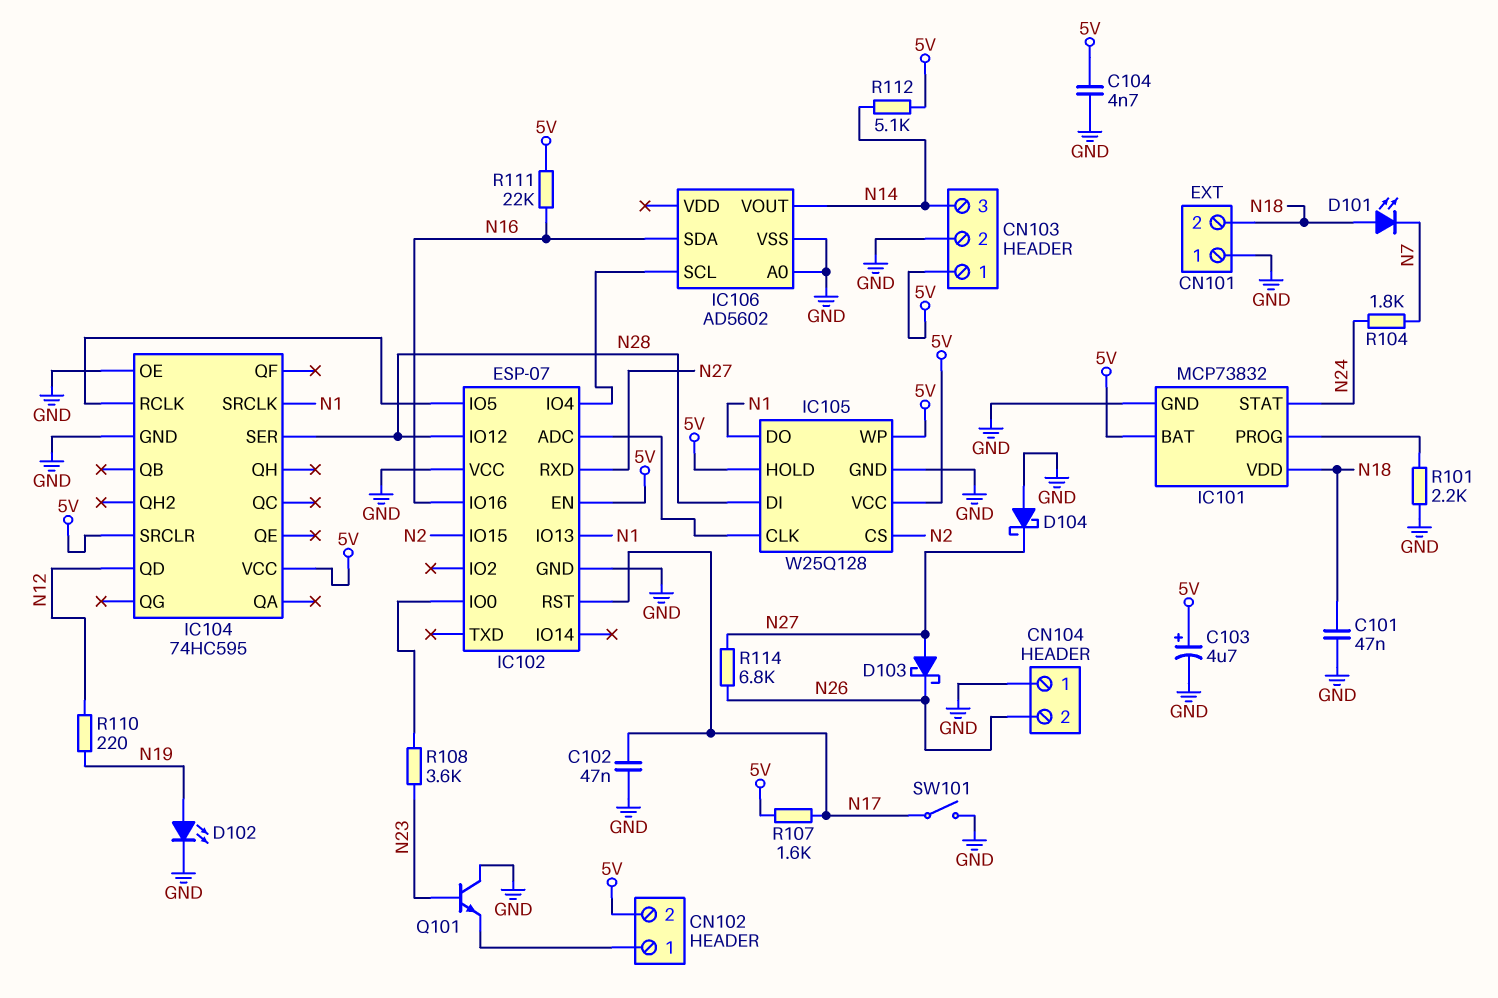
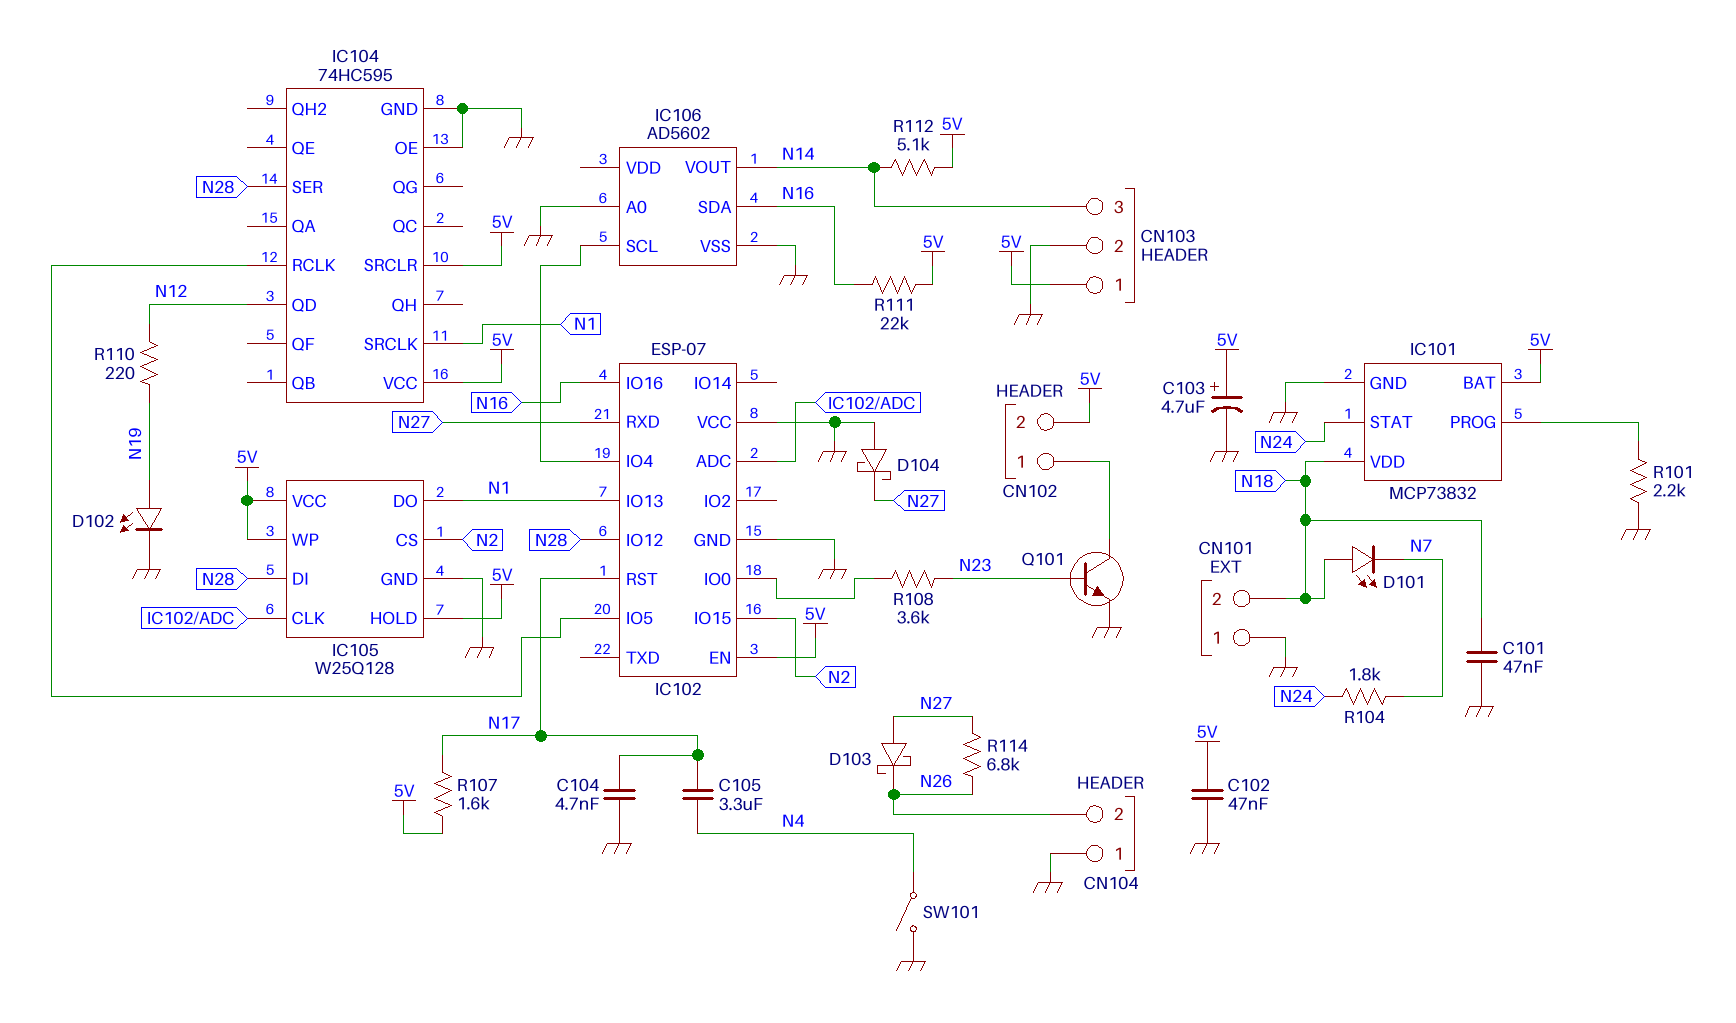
C102: 47nF (GND, N17) -> 47nF (5V, GND)
C104: 4.7nF (5V, GND) -> 4.7nF (GND, N17)
C105: none -> 3.3uF (N4, N17)
Q101: NPN (B N23, C GND, E CN102/1) -> NPN (B N23, C CN102/1, E GND)
SW101: switch (GND, N17) -> switch (GND, N4)

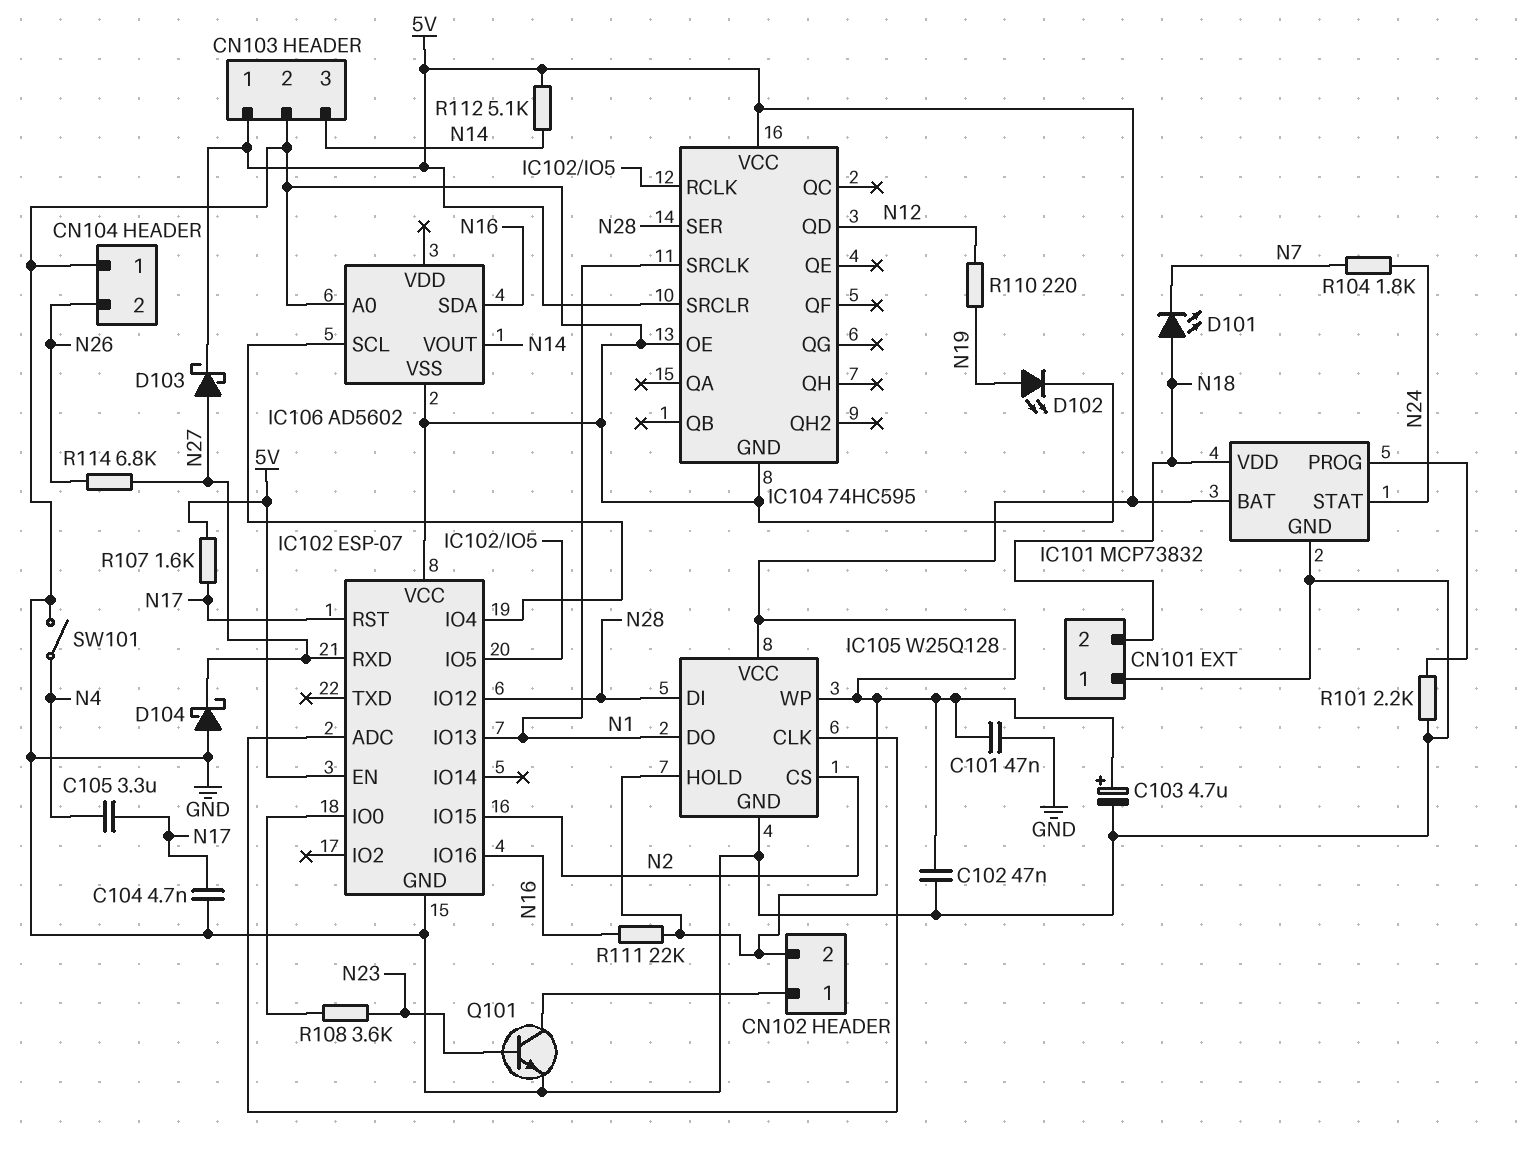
C101: 47nF (GND, N18) -> 47nF (5V, GND)
D103: schottky (A N27, K N26) -> schottky (A N27, K 5V)

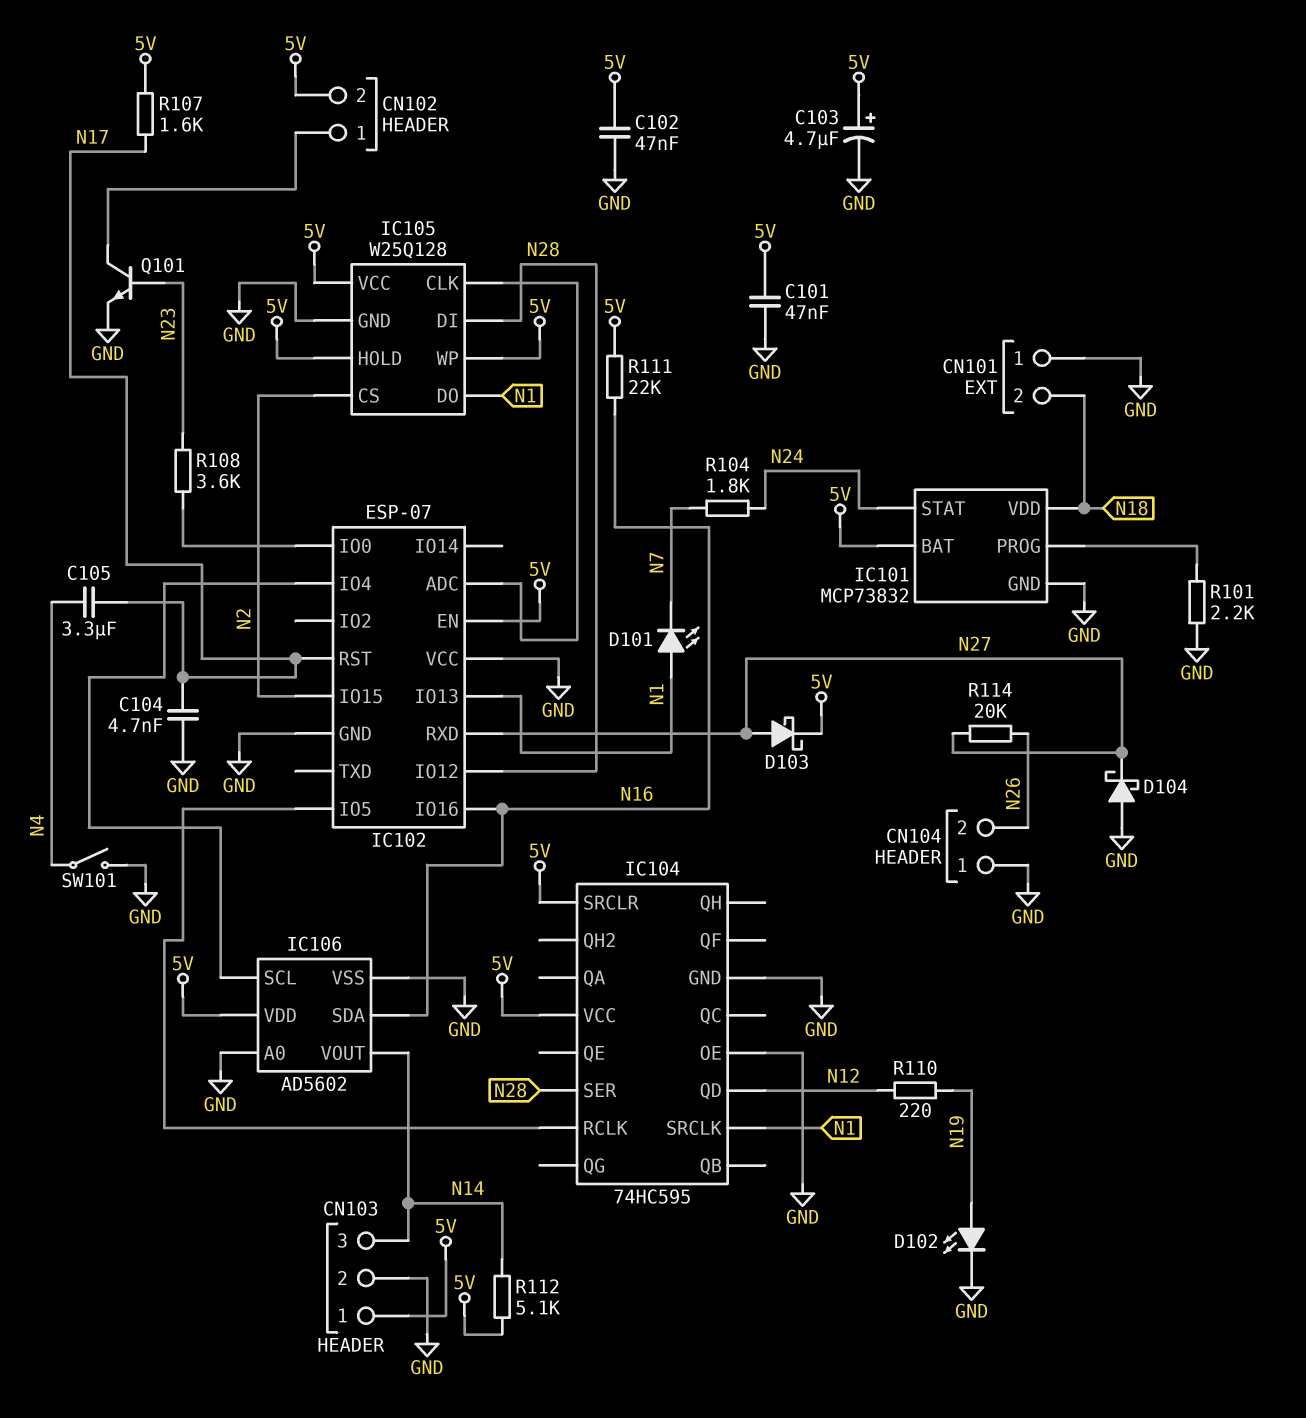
D101: LED (A N18, K N7) -> LED (A N1, K N7)
IC106 pin VDD: none -> 5V
R114: 6.8k (N26, N27) -> 20k (N26, N27)

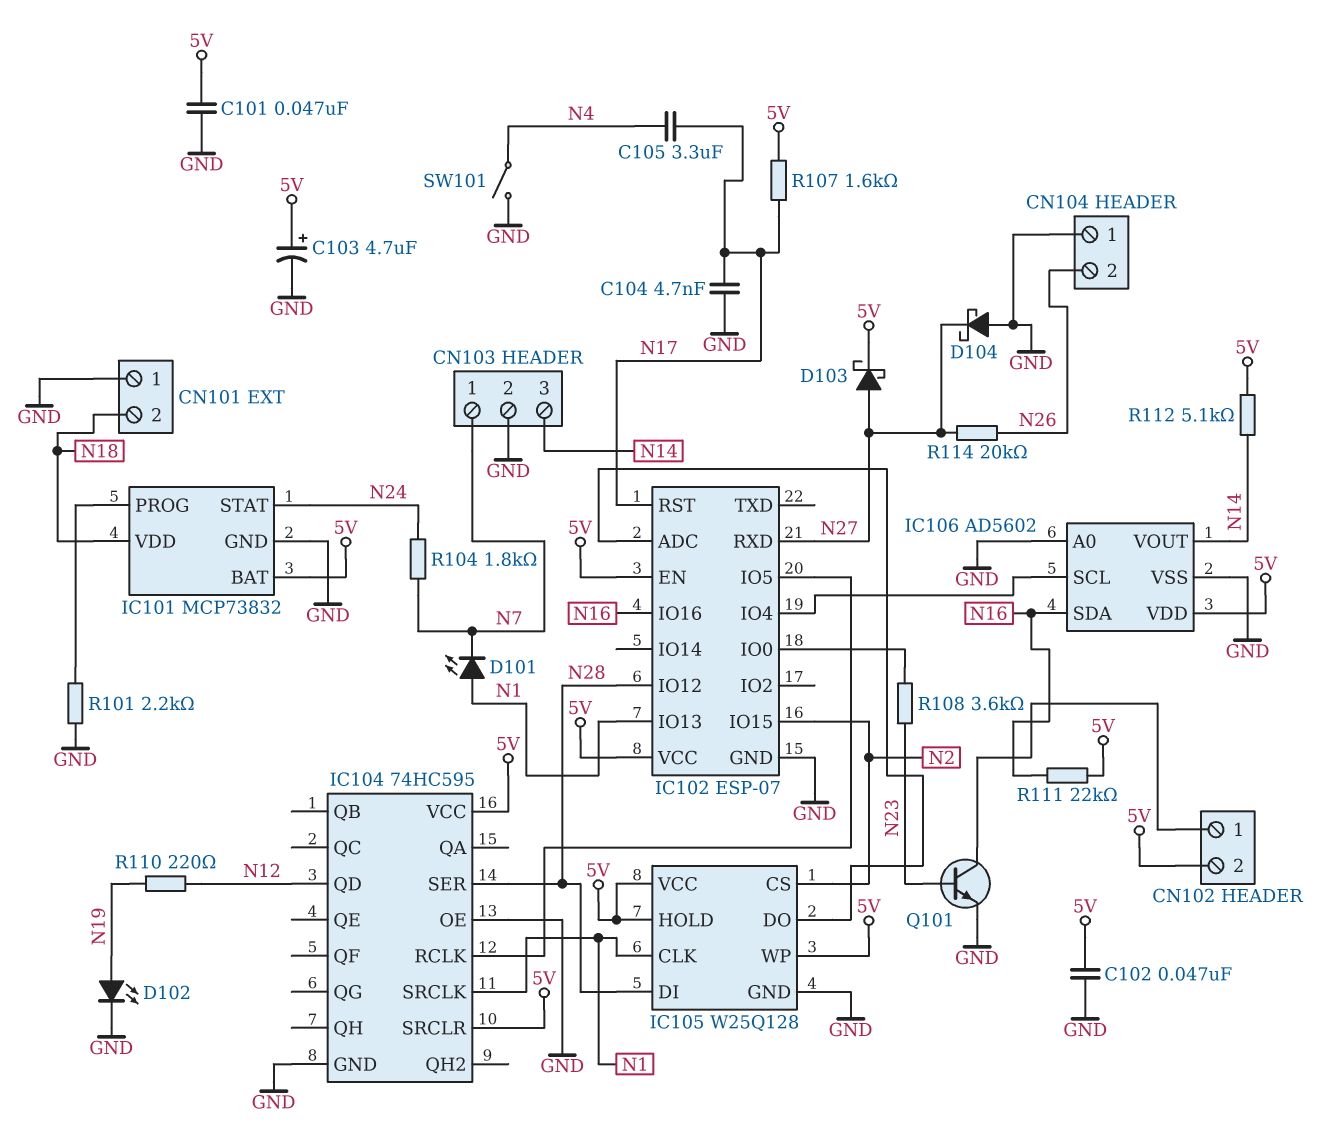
CN103 pin 1: 5V -> N7
IC102 pin VCC: GND -> 5V
IC105 pin CLK: IC102/ADC -> N1
IC105 pin DO: N1 -> IC102/ADC

